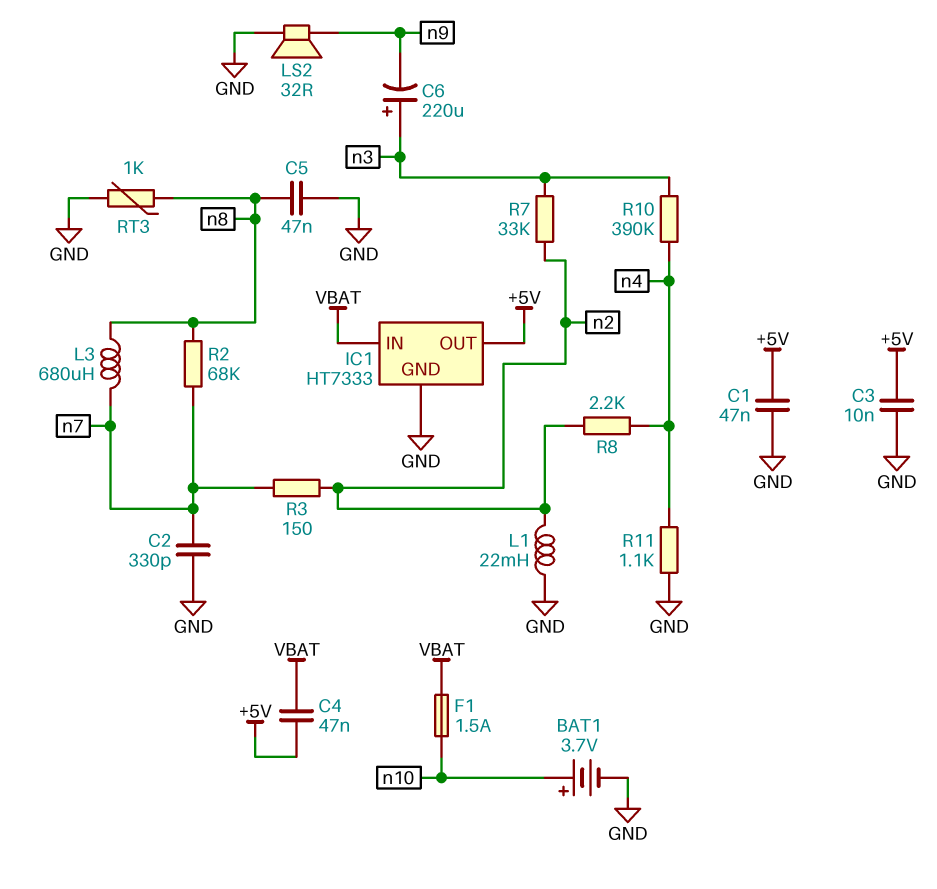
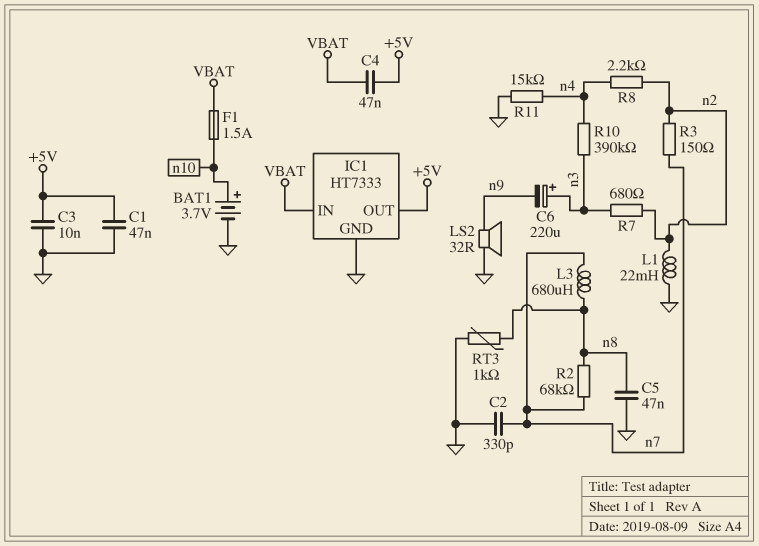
R7: 33k (n2, n3) -> 680 (n2, n3)
R11: 1.1k (GND, n4) -> 15k (GND, n4)

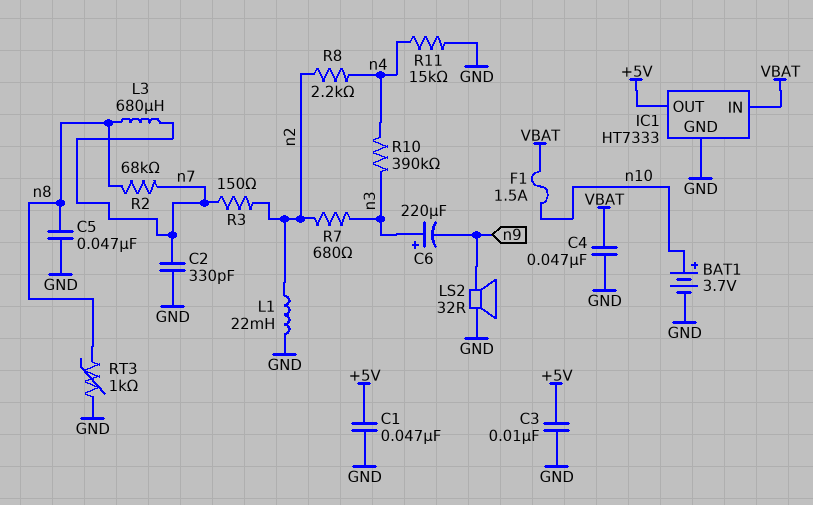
C4: 47nF (+5V, VBAT) -> 47nF (GND, VBAT)

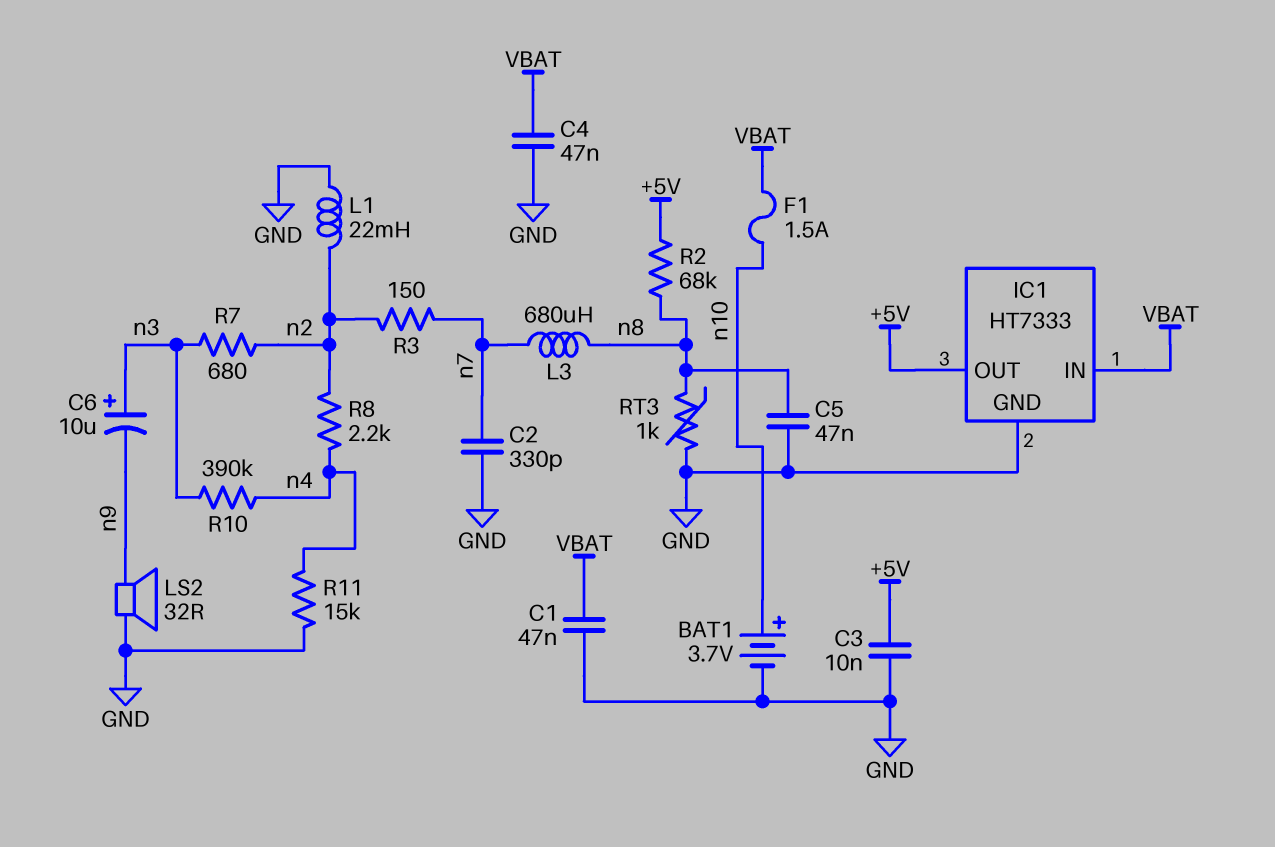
C1: 47nF (+5V, GND) -> 47nF (GND, VBAT)
C6: 220uF (plus n3, minus n9) -> 10uF (plus n3, minus n9)
R2: 68k (n7, n8) -> 68k (+5V, n8)

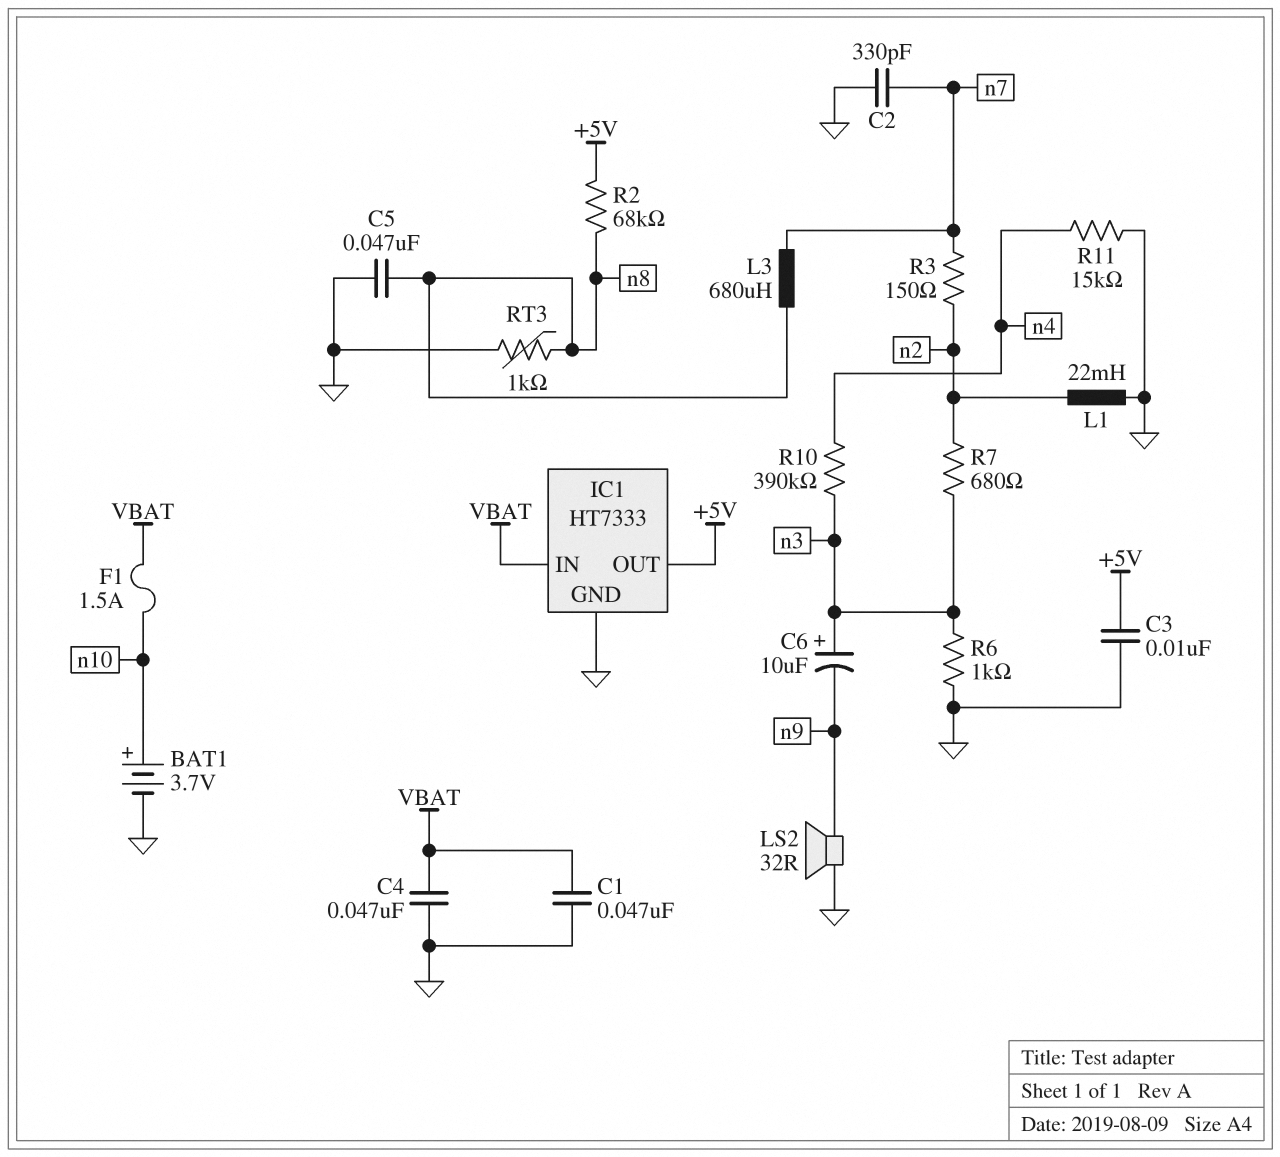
R6: none -> 1k (GND, n3)
R8: 2.2k (n2, n4) -> none

